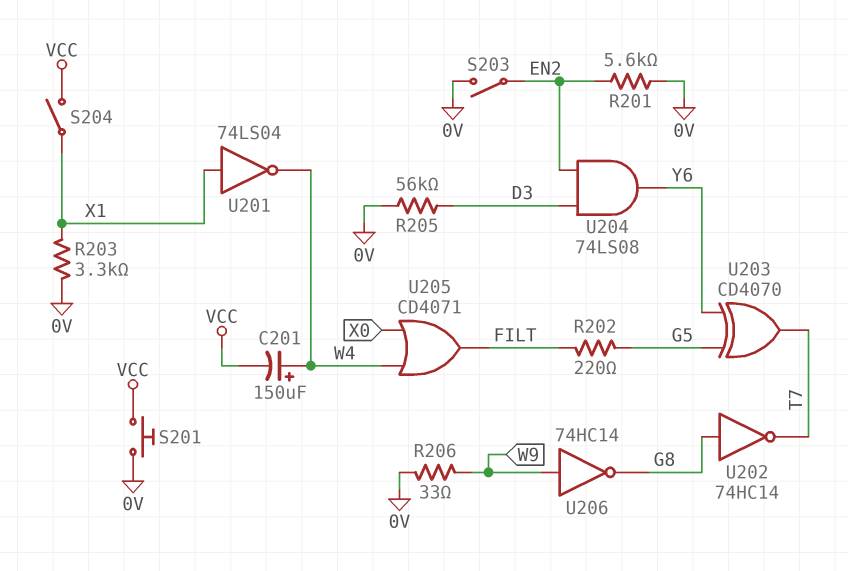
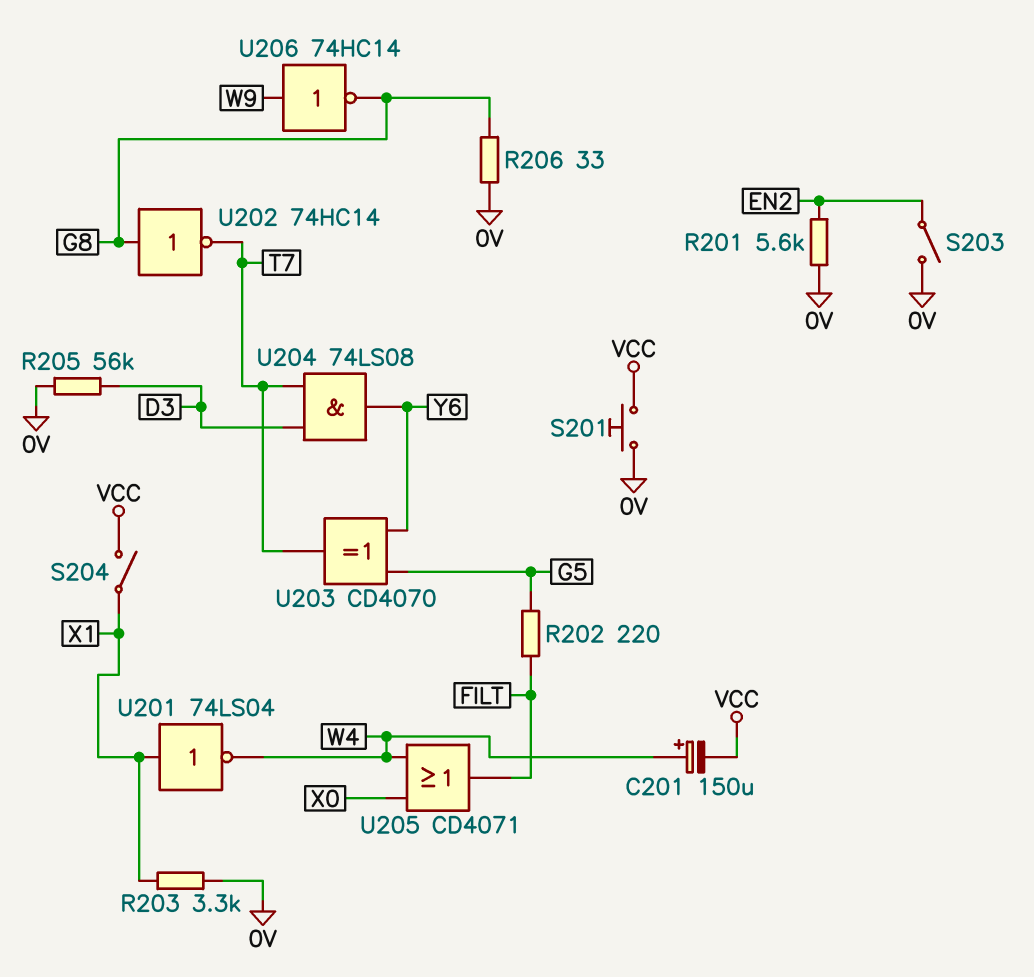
R206: 33 (0V, W9) -> 33 (0V, G8)
U204: AND 74LS08 (in D3, in EN2, out Y6) -> AND 74LS08 (in D3, in T7, out Y6)

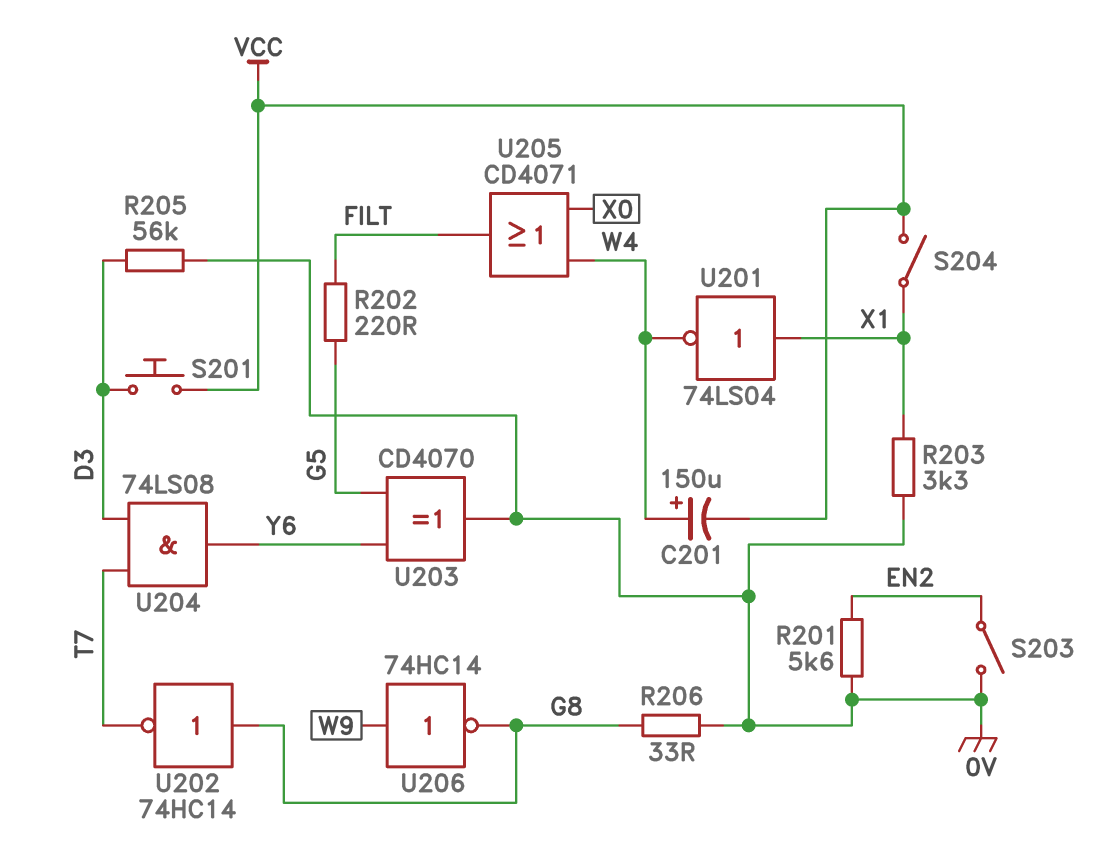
S201: button (0V, VCC) -> button (D3, VCC)
U203: XOR CD4070 (in G5, in Y6, out T7) -> XOR CD4070 (in G5, in Y6, out 0V)

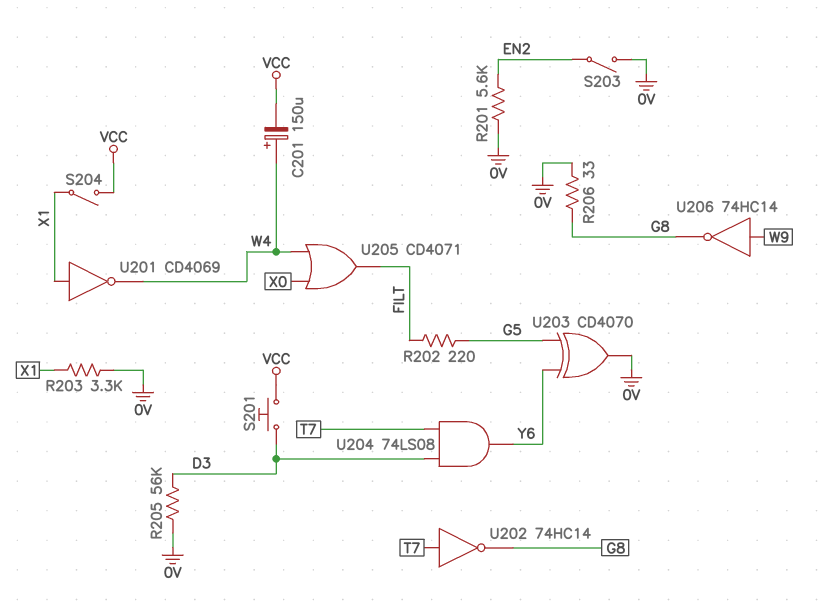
U201: NOT 74LS04 (in X1, out W4) -> NOT CD4069 (in X1, out W4)
U202: NOT 74HC14 (in G8, out T7) -> NOT 74HC14 (in T7, out G8)

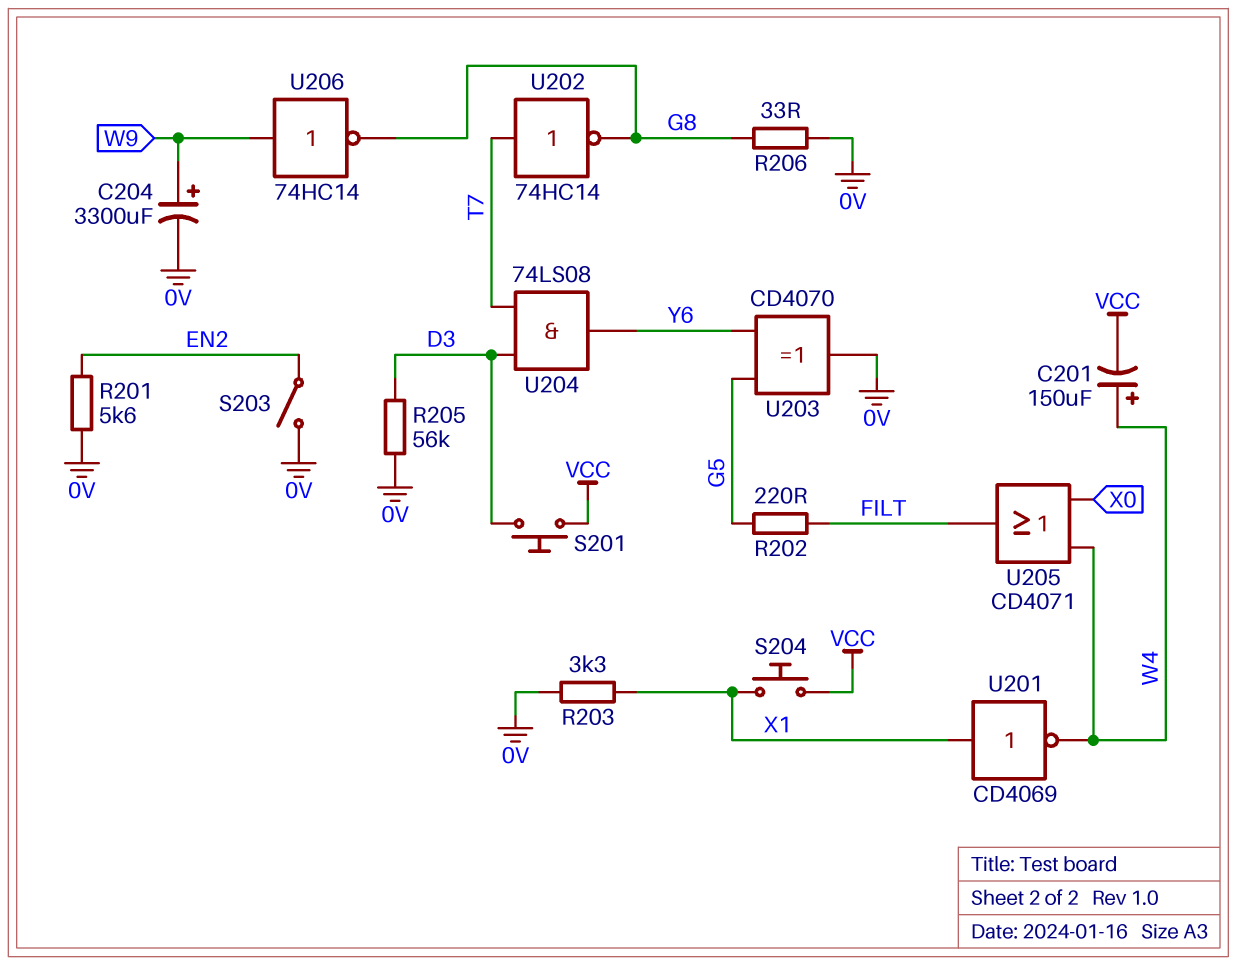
C204: none -> 3300uF (plus W9, minus 0V)
S204: switch (VCC, X1) -> button (VCC, X1)

